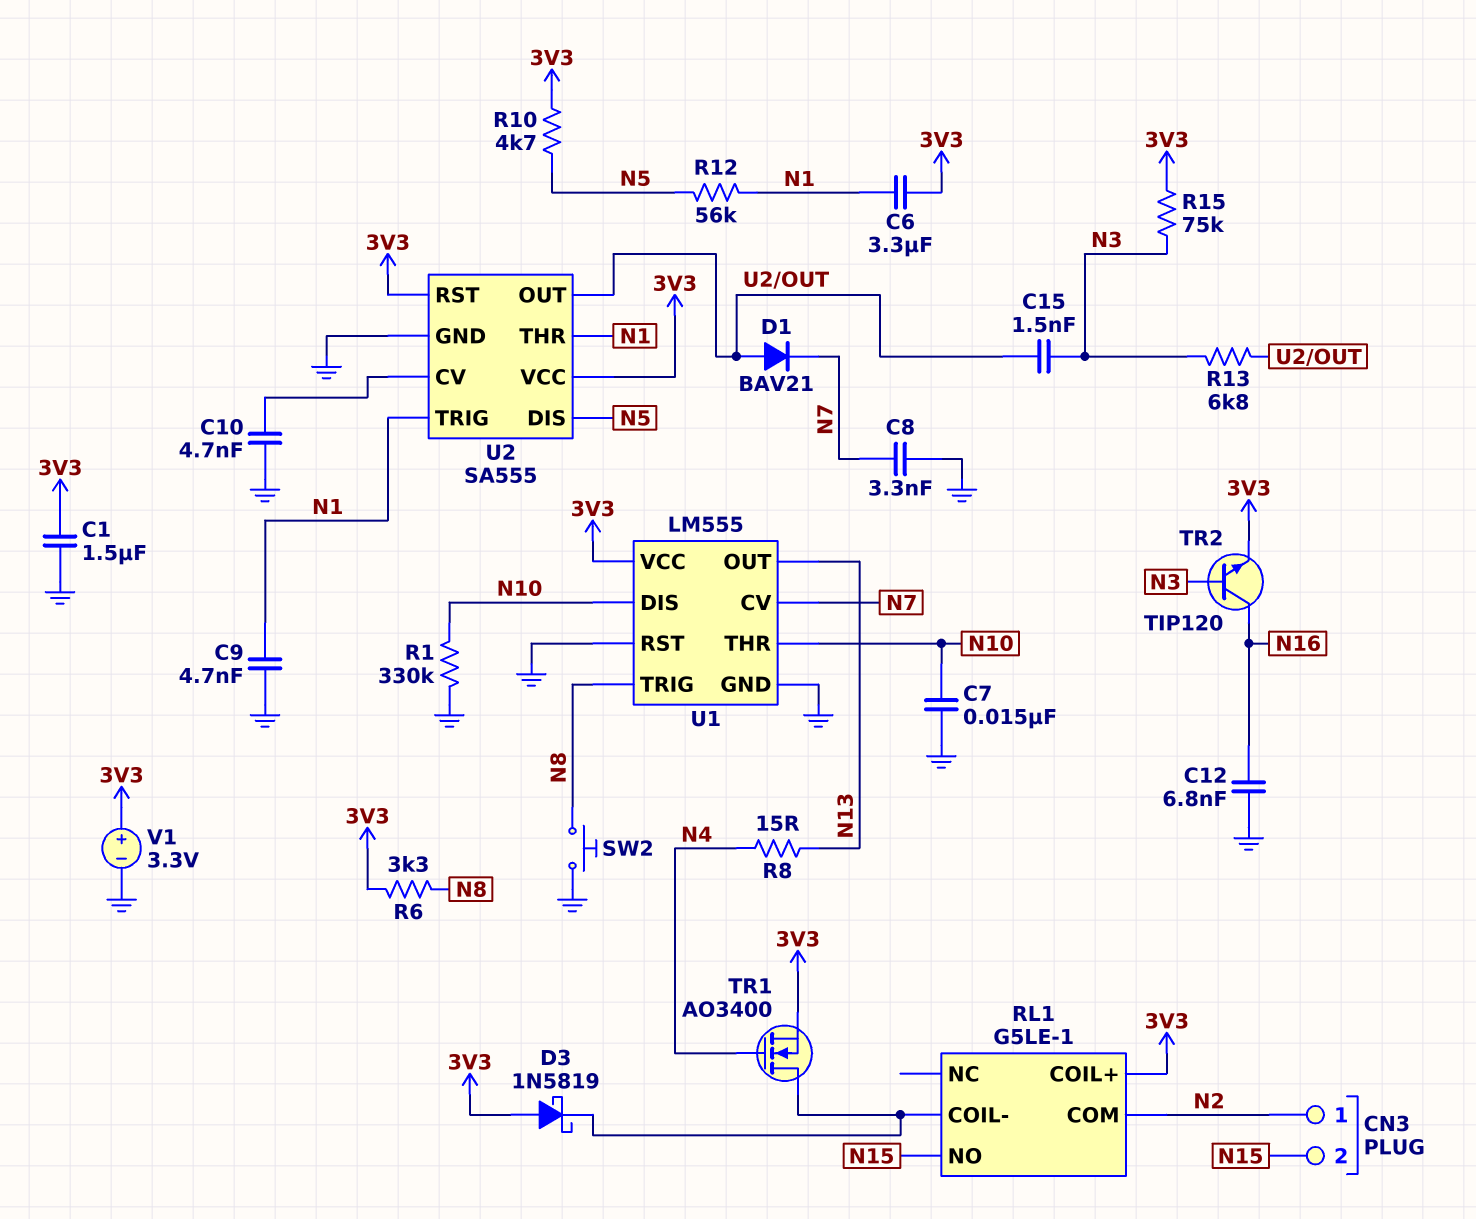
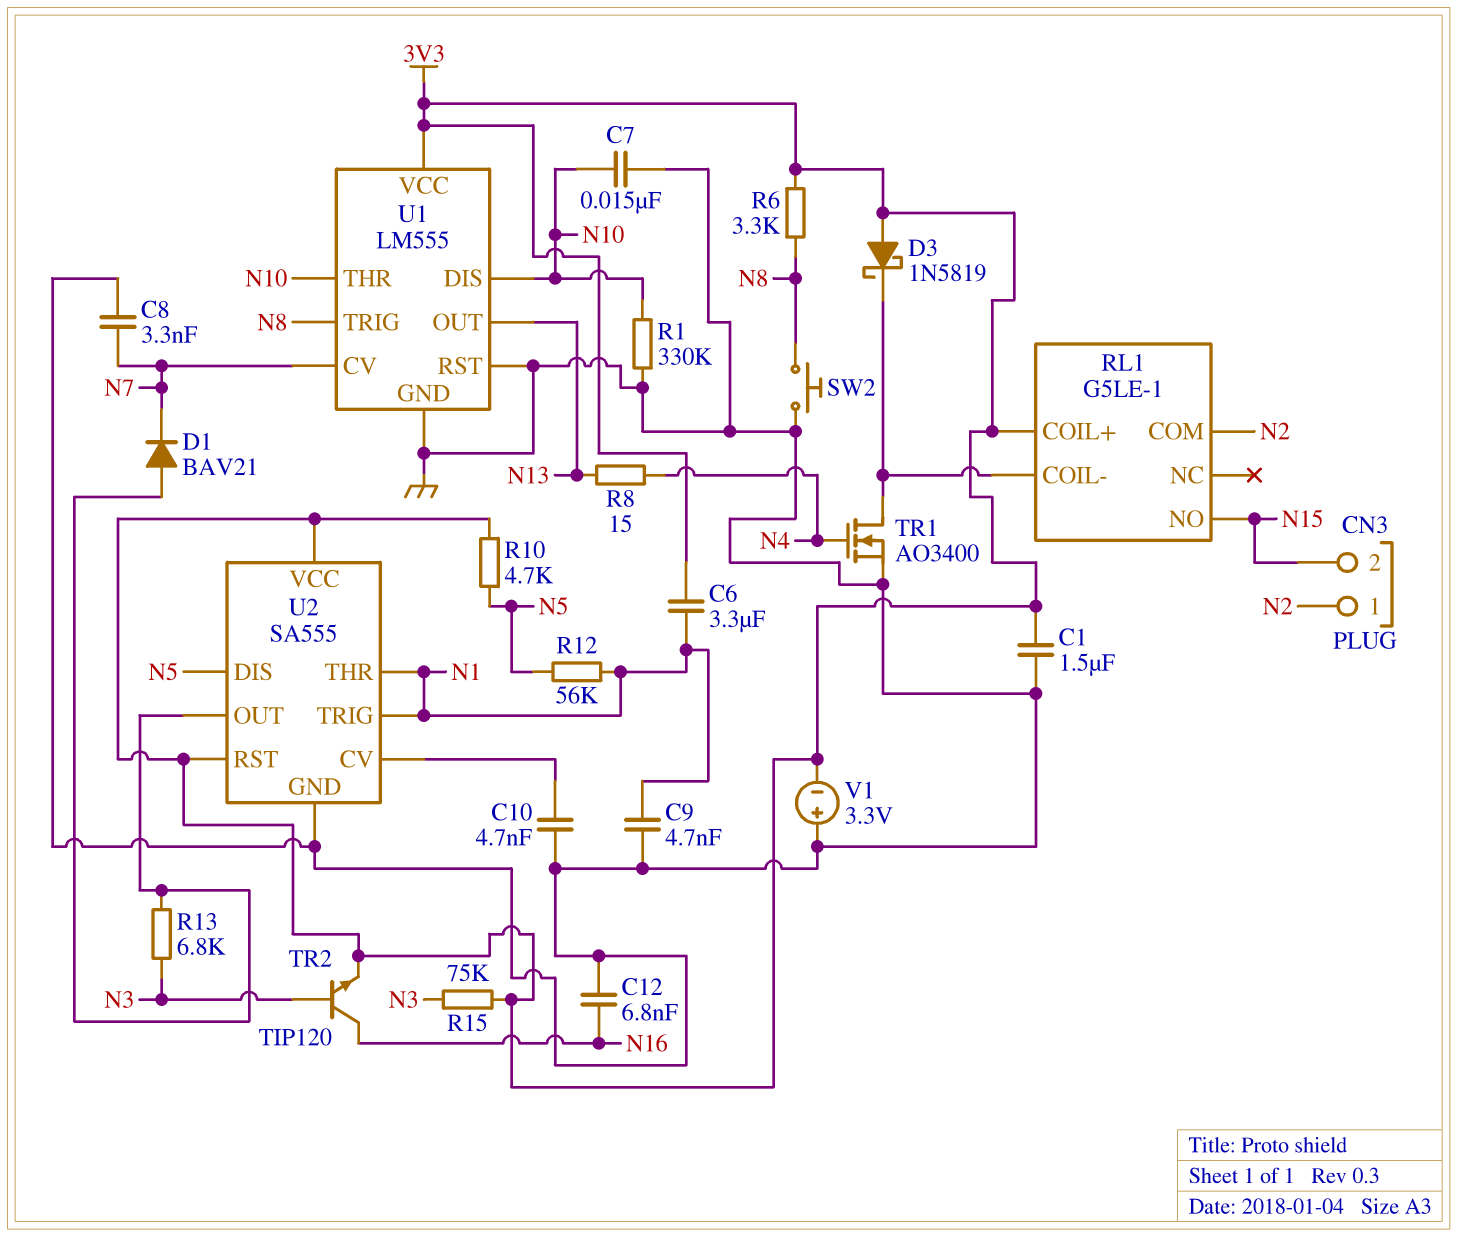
C15: 1.5nF (N3, U2/OUT) -> none
TR1: NMOS AO3400 (G N4, D RL1/COIL-, S 3V3) -> NMOS AO3400 (G N4, D RL1/COIL-, S GND)
V1: 3.3V (plus 3V3, minus GND) -> 3.3V (plus GND, minus 3V3)

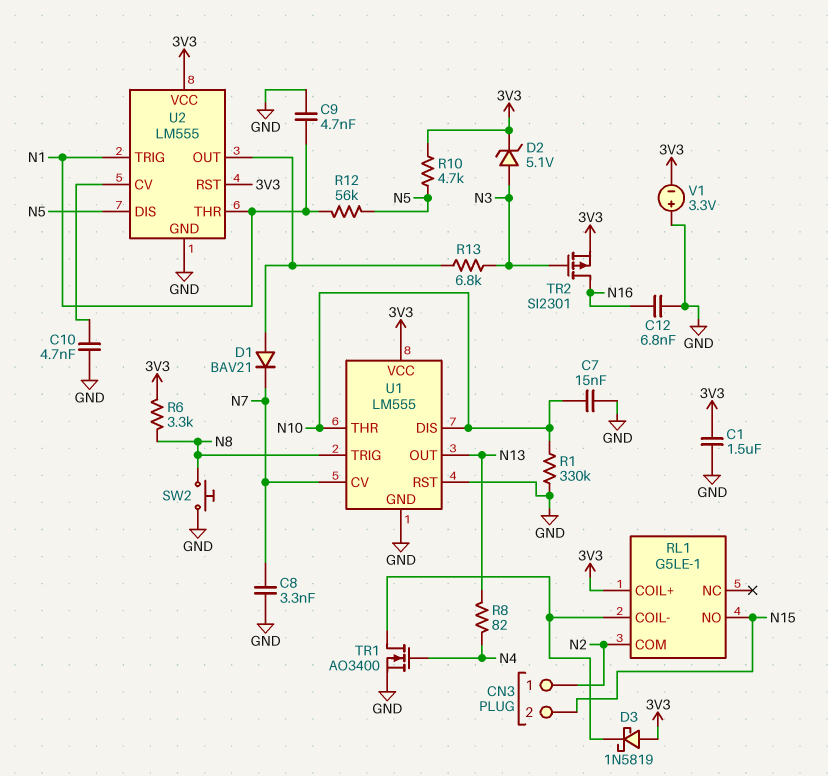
C6: 3.3uF (3V3, N1) -> none
D2: none -> zener 5.1V (A N3, K 3V3)
R8: 15 (N4, N13) -> 82 (N4, N13)
R15: 75k (3V3, N3) -> none
TR2: NPN TIP120 (B N3, C N16, E 3V3) -> PMOS SI2301 (G N3, D N16, S 3V3)
U2: SA555 -> LM555

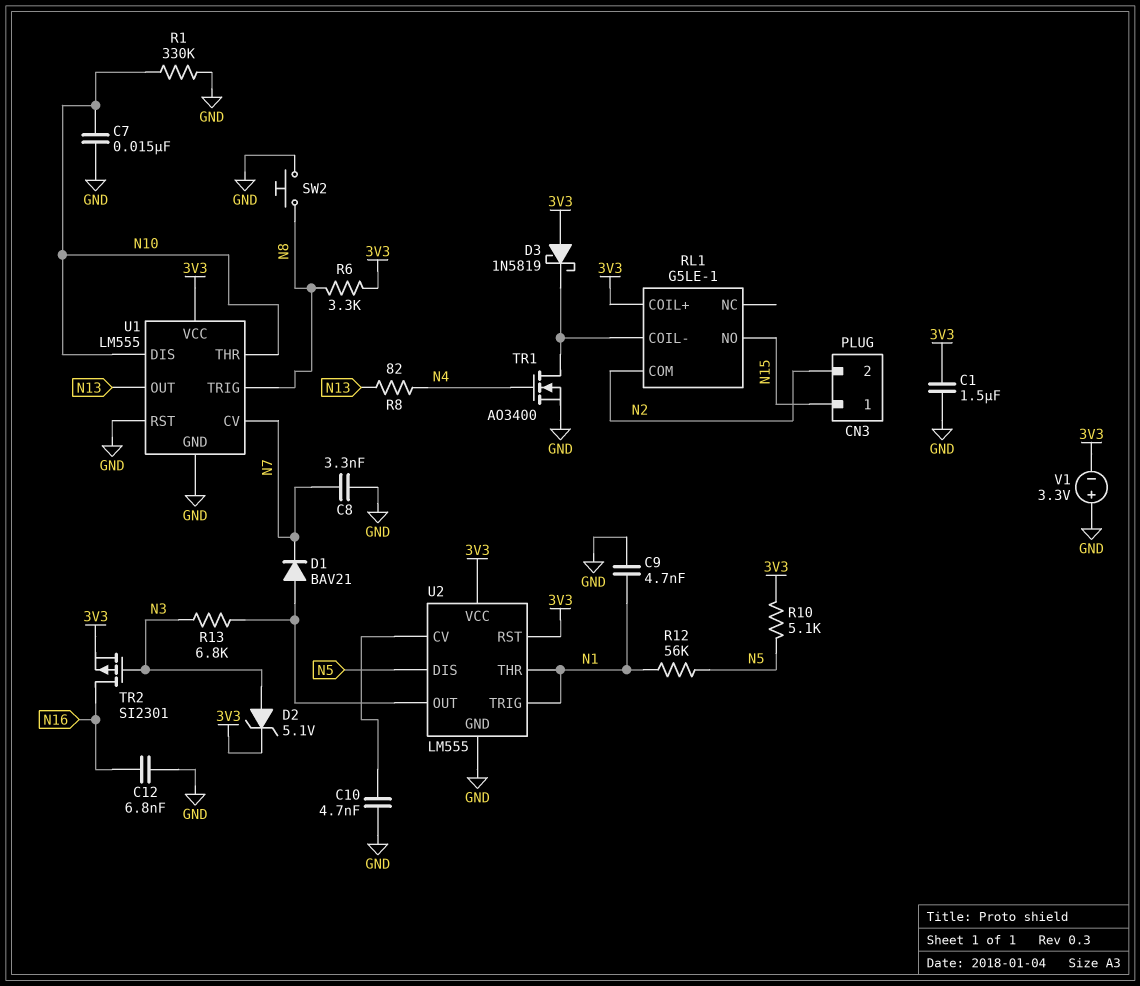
CN3 pin 1: N2 -> N15
CN3 pin 2: N15 -> N2
R10: 4.7k (3V3, N5) -> 5.1k (3V3, N5)

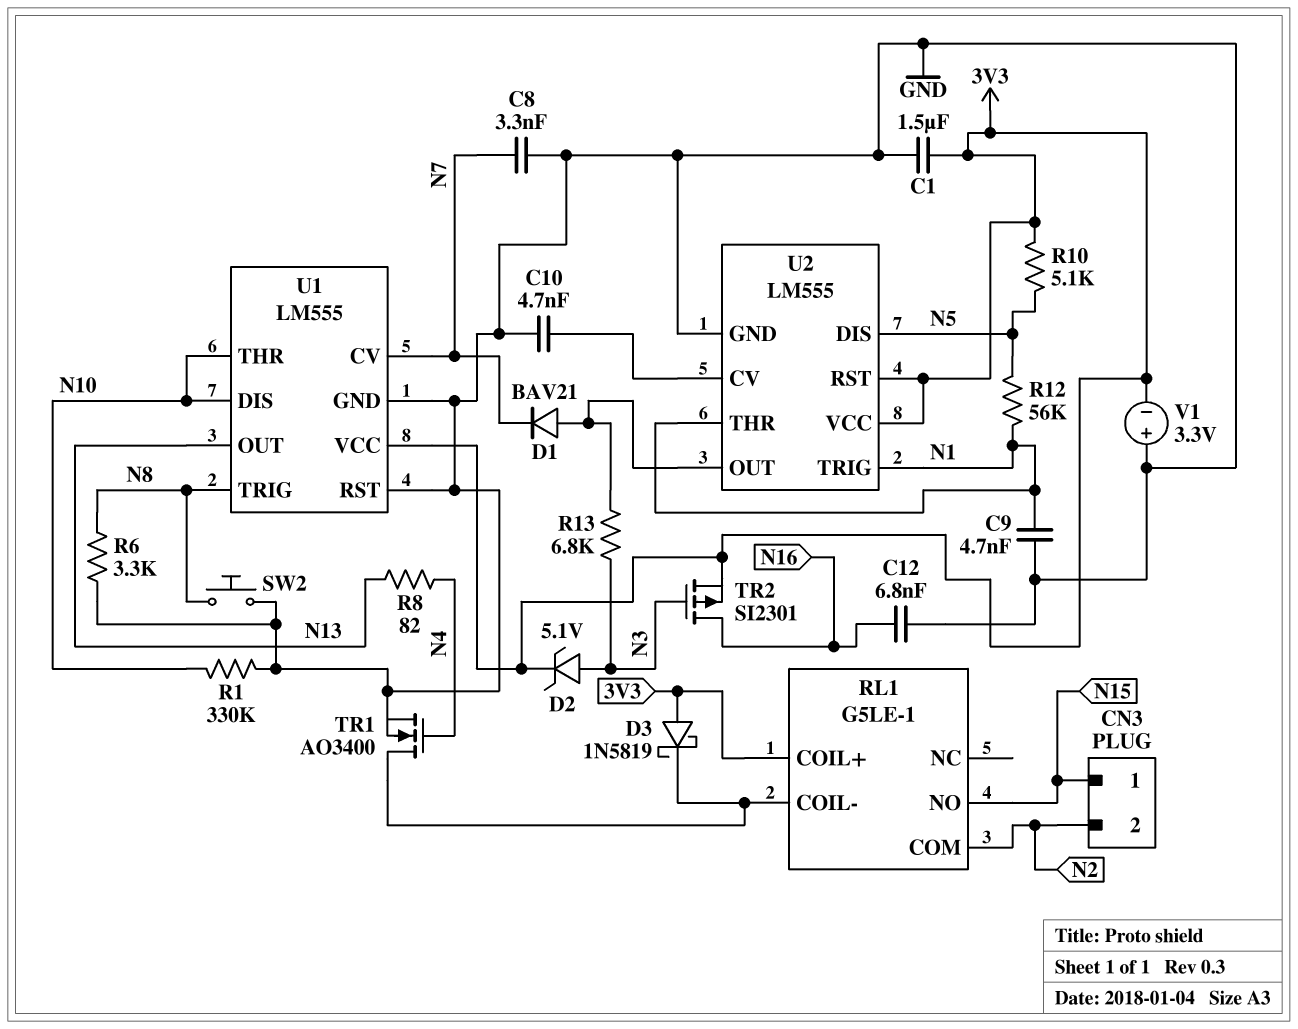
C7: 15nF (GND, N10) -> none
R6: 3.3k (3V3, N8) -> 3.3k (GND, N8)

